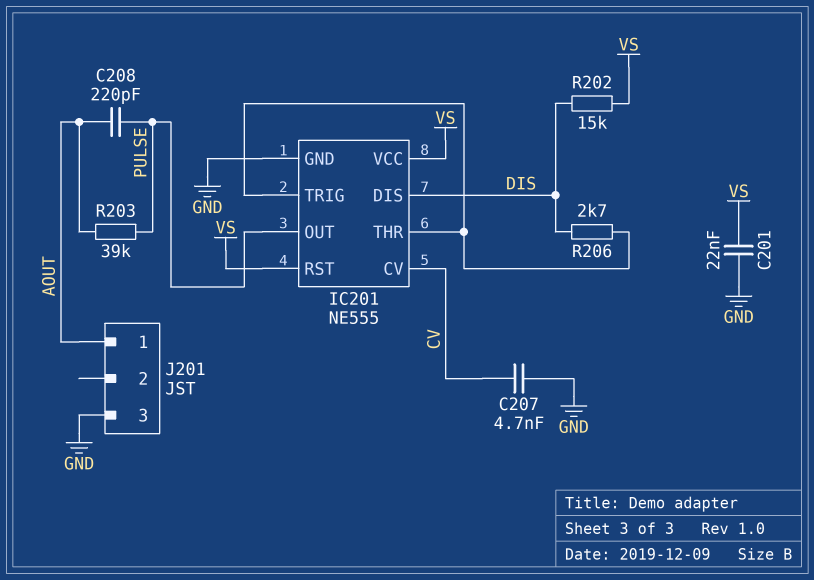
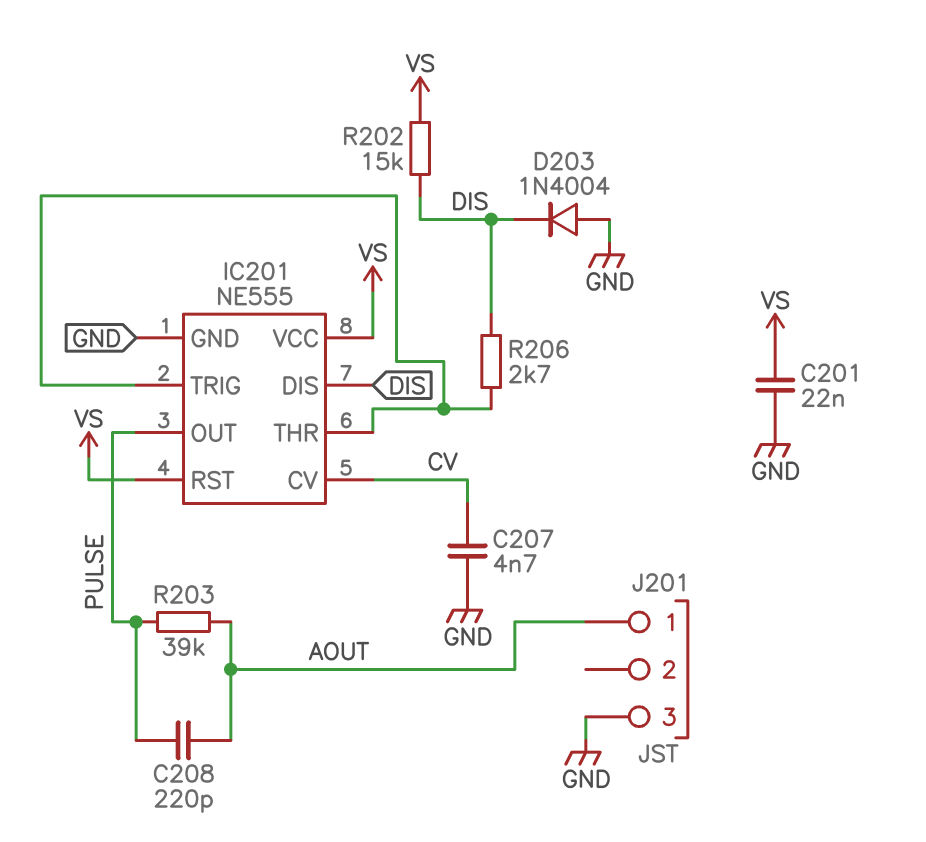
D203: none -> diode 1N4004 (A GND, K DIS)

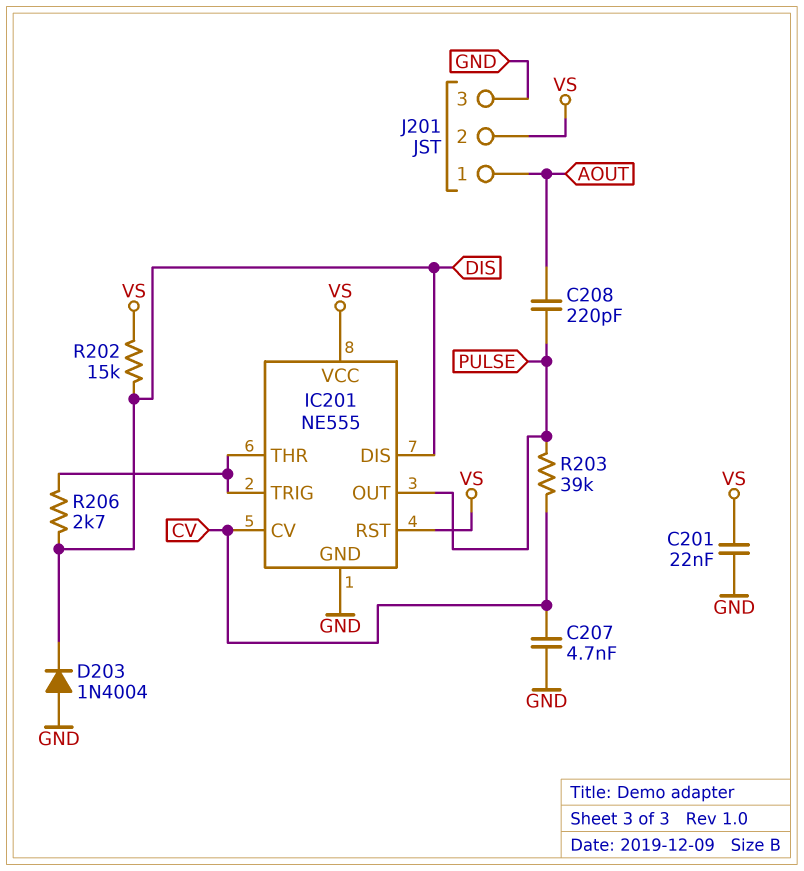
J201 pin 2: none -> VS
R203: 39k (AOUT, PULSE) -> 39k (CV, PULSE)

